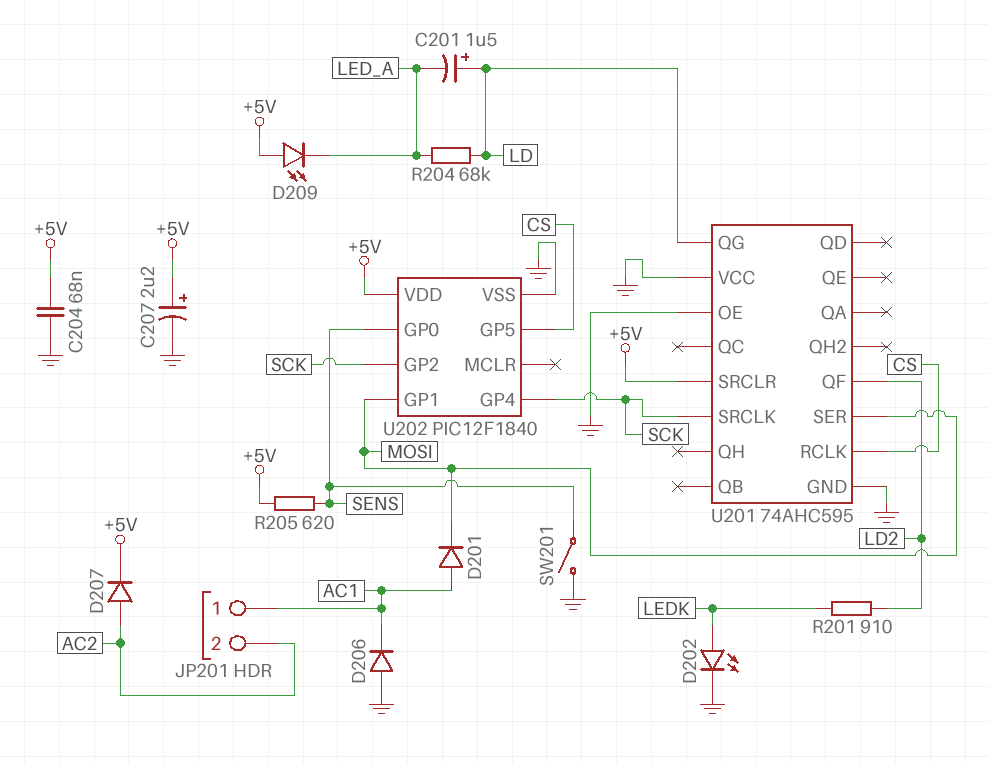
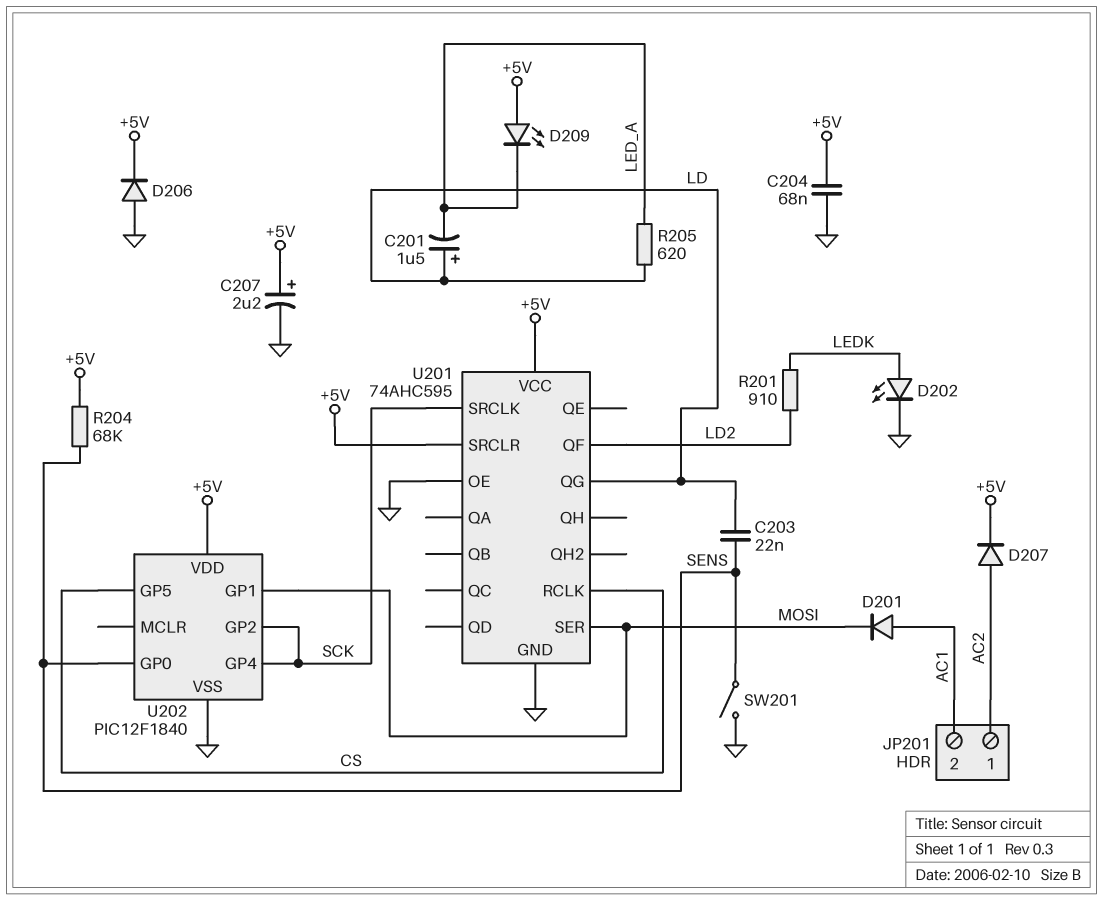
C203: none -> 22nF (LD, SENS)
D206: diode (A GND, K AC1) -> diode (A GND, K +5V)
JP201 pin 1: AC1 -> AC2
JP201 pin 2: AC2 -> AC1
R204: 68k (LD, LED_A) -> 68k (+5V, SENS)
R205: 620 (+5V, SENS) -> 620 (LD, LED_A)
U201 pin VCC: GND -> +5V

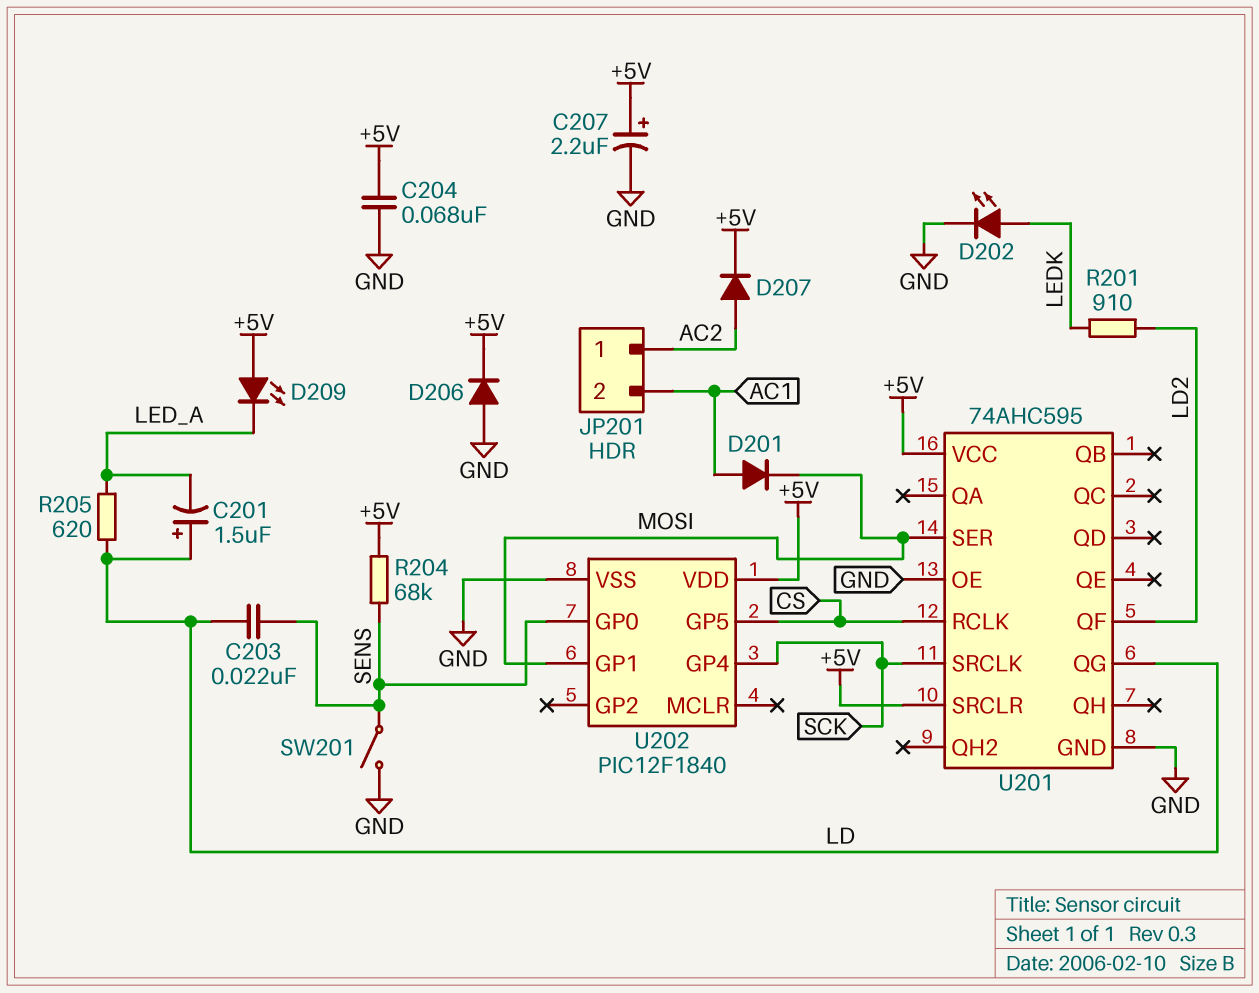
U202 pin GP2: SCK -> none

